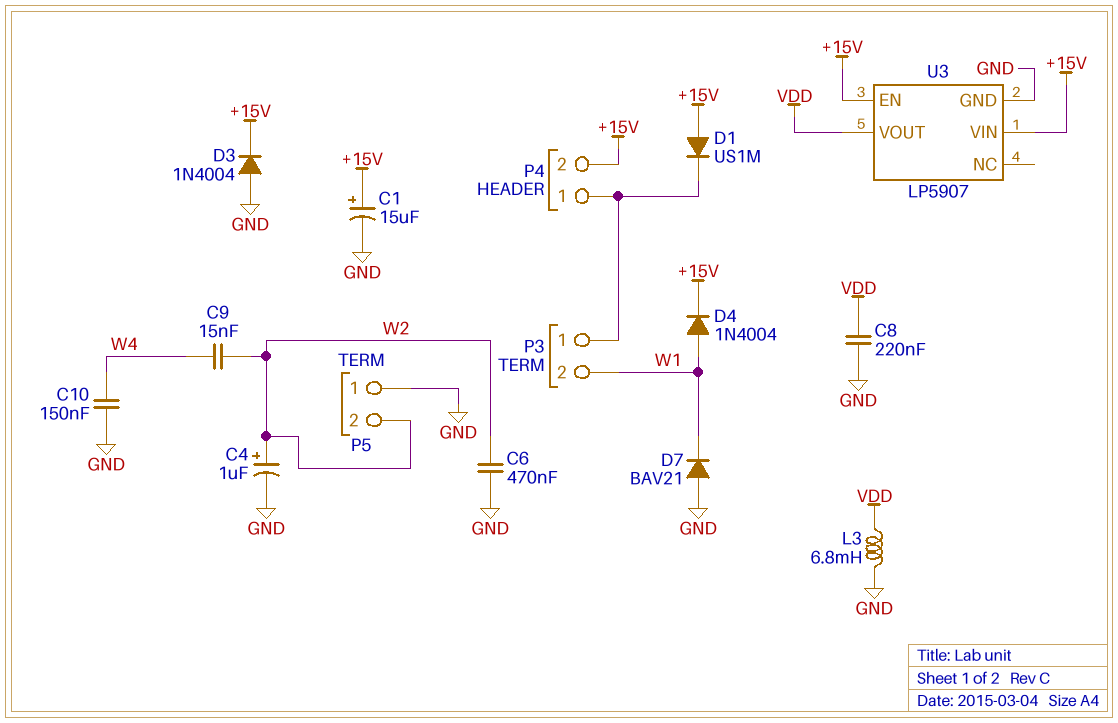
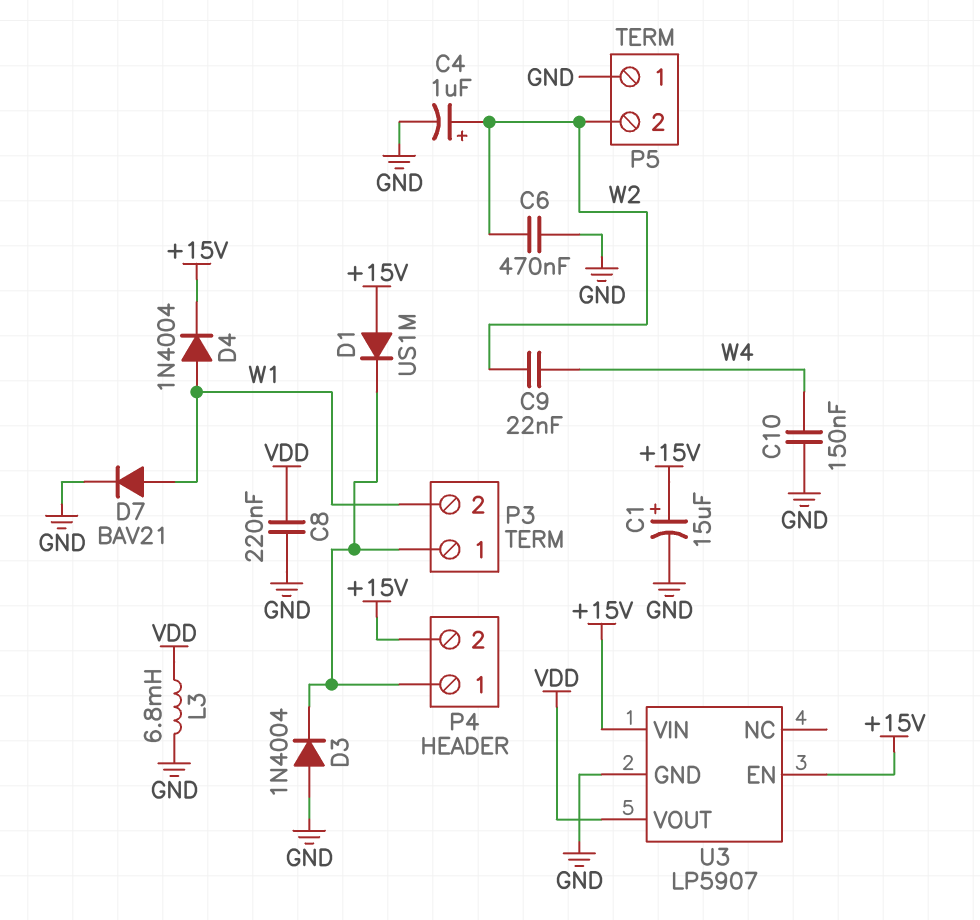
C9: 15nF (W2, W4) -> 22nF (W2, W4)
D3: diode 1N4004 (A GND, K +15V) -> diode 1N4004 (A GND, K P3/1)
D7: diode BAV21 (A GND, K W1) -> diode BAV21 (A W1, K GND)

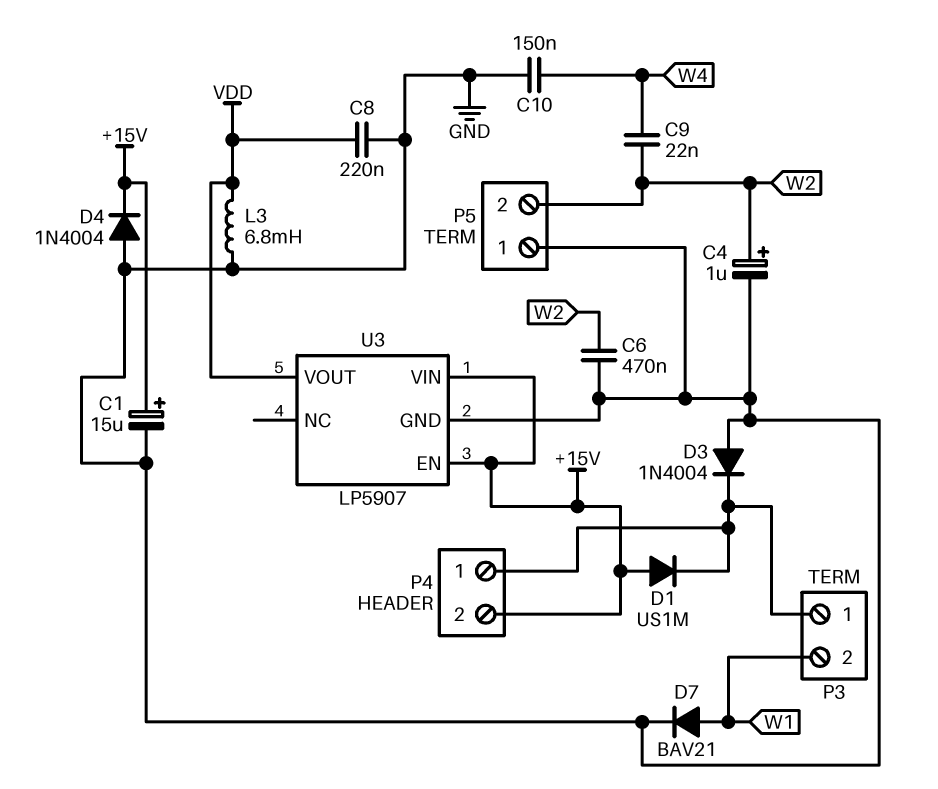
D4: diode 1N4004 (A W1, K +15V) -> diode 1N4004 (A GND, K +15V)

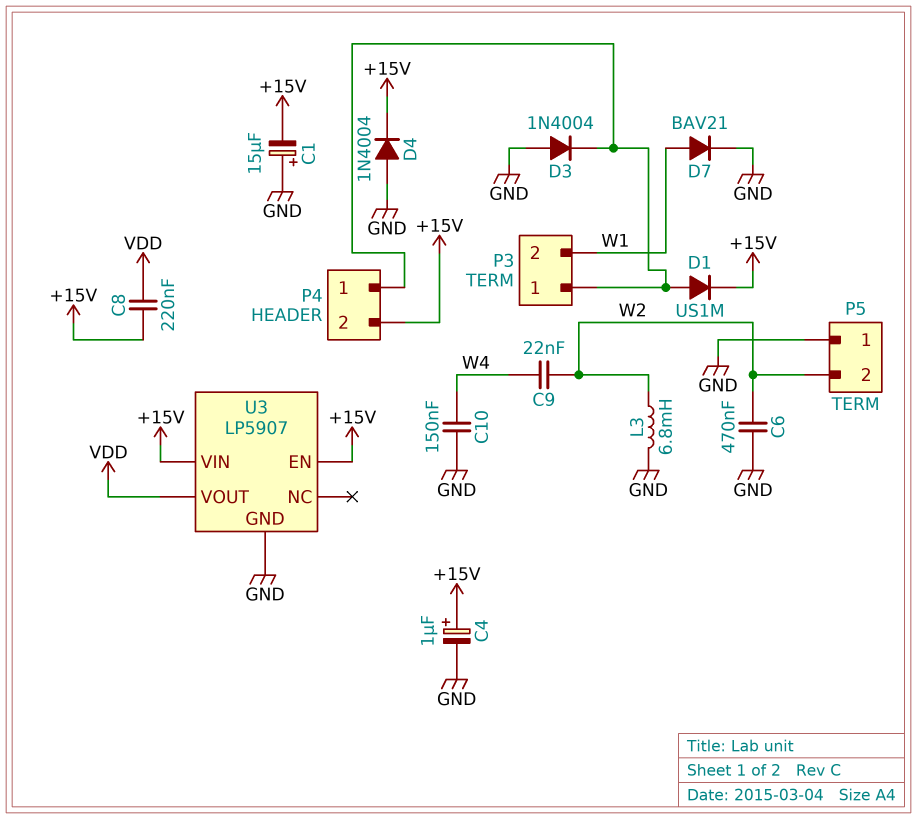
C1: 15uF (plus +15V, minus GND) -> 15uF (plus GND, minus +15V)
C4: 1uF (plus W2, minus GND) -> 1uF (plus +15V, minus GND)
C8: 220nF (GND, VDD) -> 220nF (+15V, VDD)
D1: diode US1M (A +15V, K P3/1) -> diode US1M (A P3/1, K +15V)
L3: 6.8mH (GND, VDD) -> 6.8mH (GND, W2)

